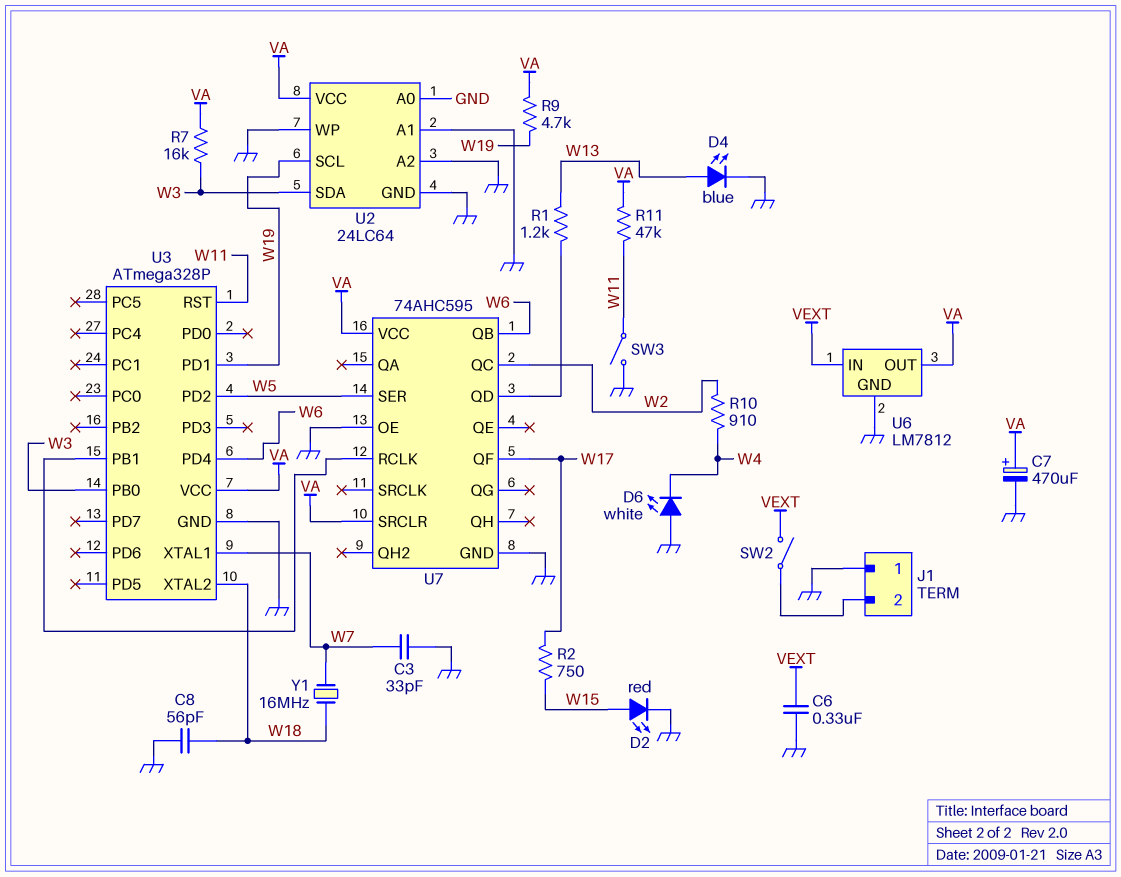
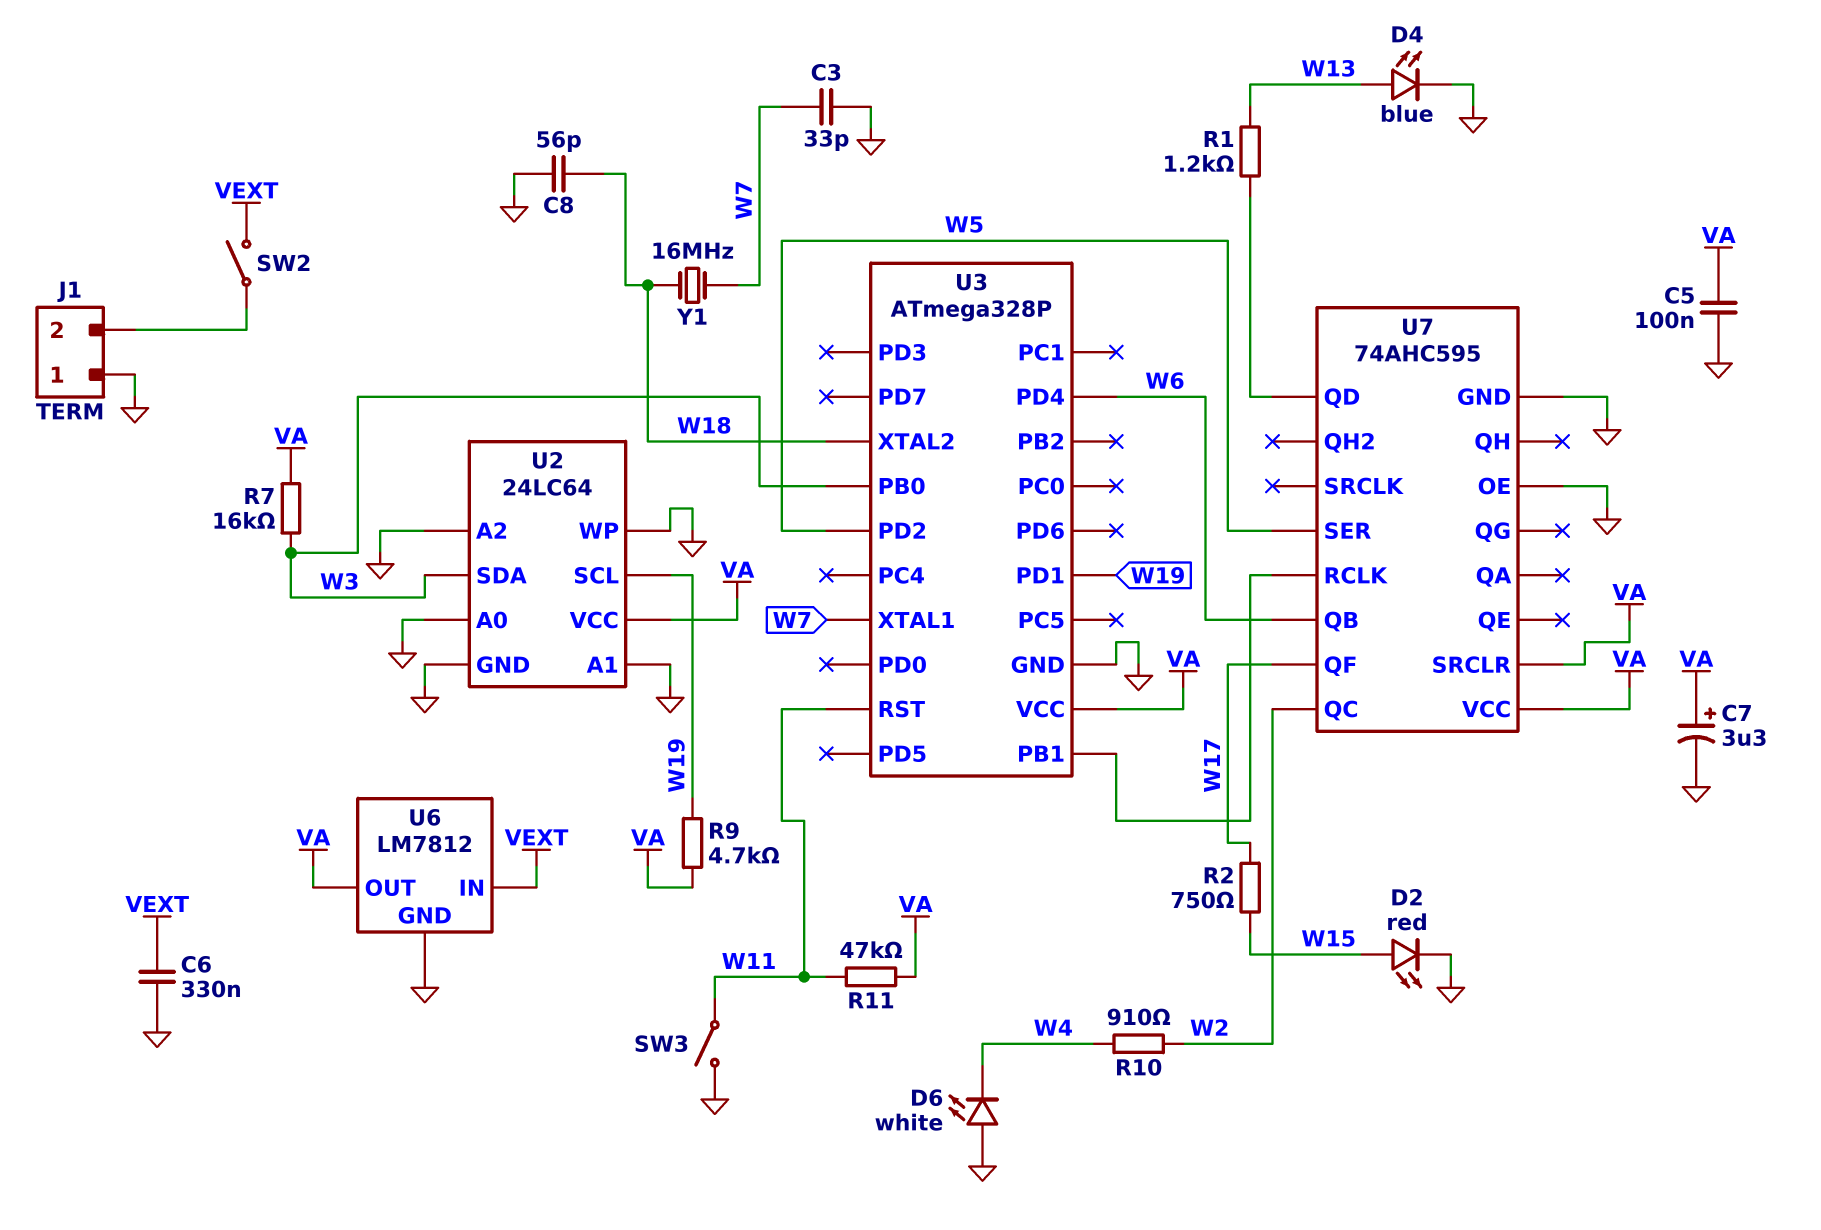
C5: none -> 100nF (GND, VA)
C7: 470uF (plus VA, minus GND) -> 3.3uF (plus VA, minus GND)

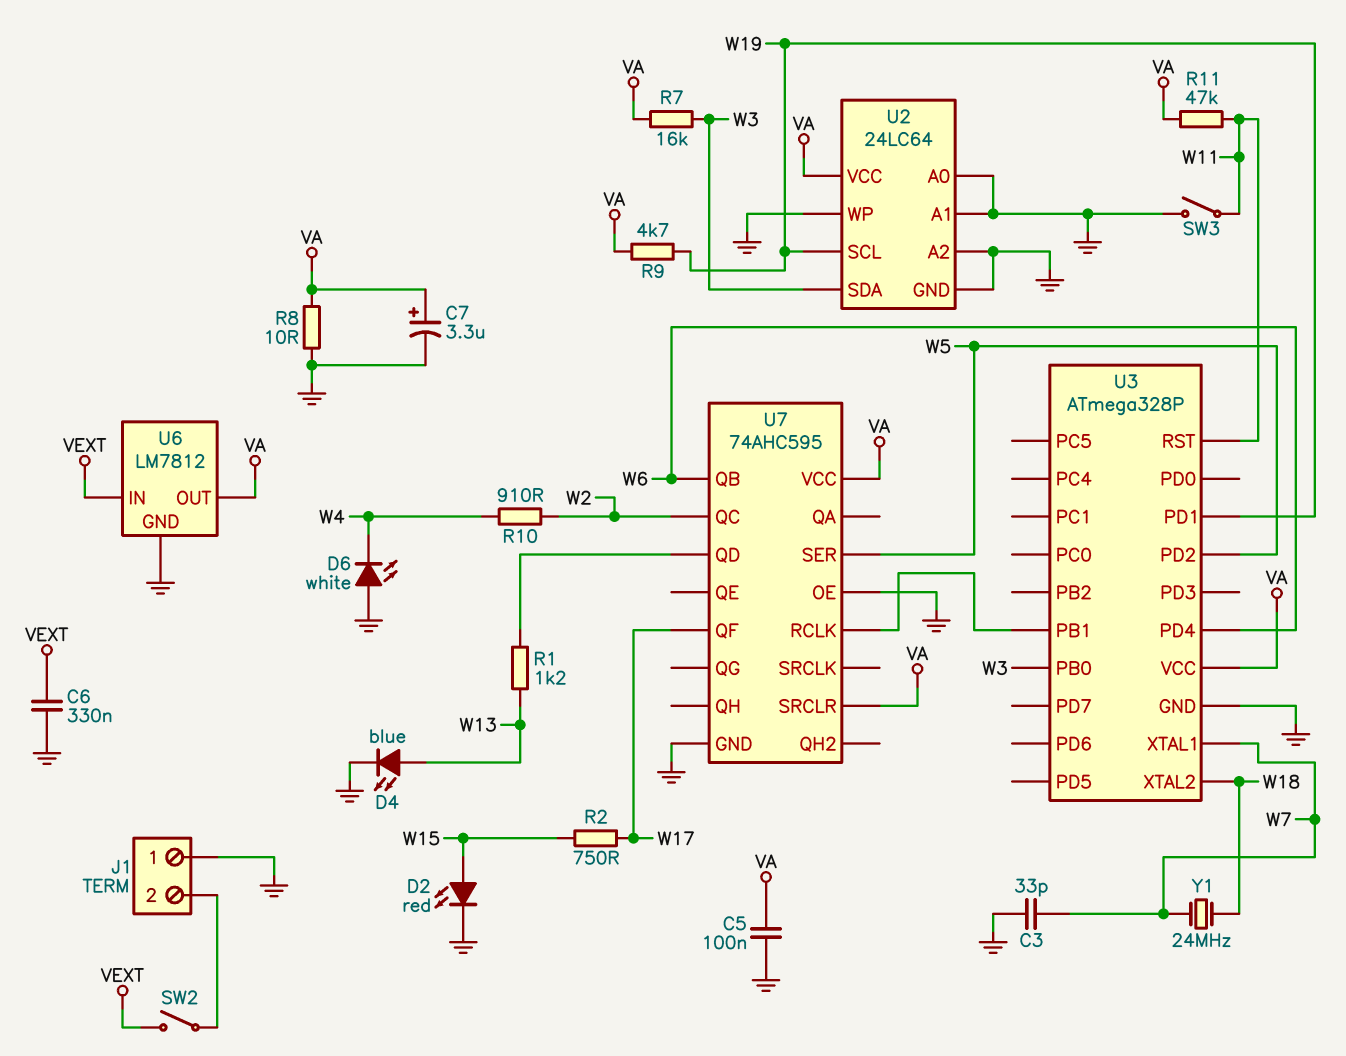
C8: 56pF (GND, W18) -> none
R8: none -> 10 (GND, VA)
Y1: 16MHz (W7, W18) -> 24MHz (W7, W18)

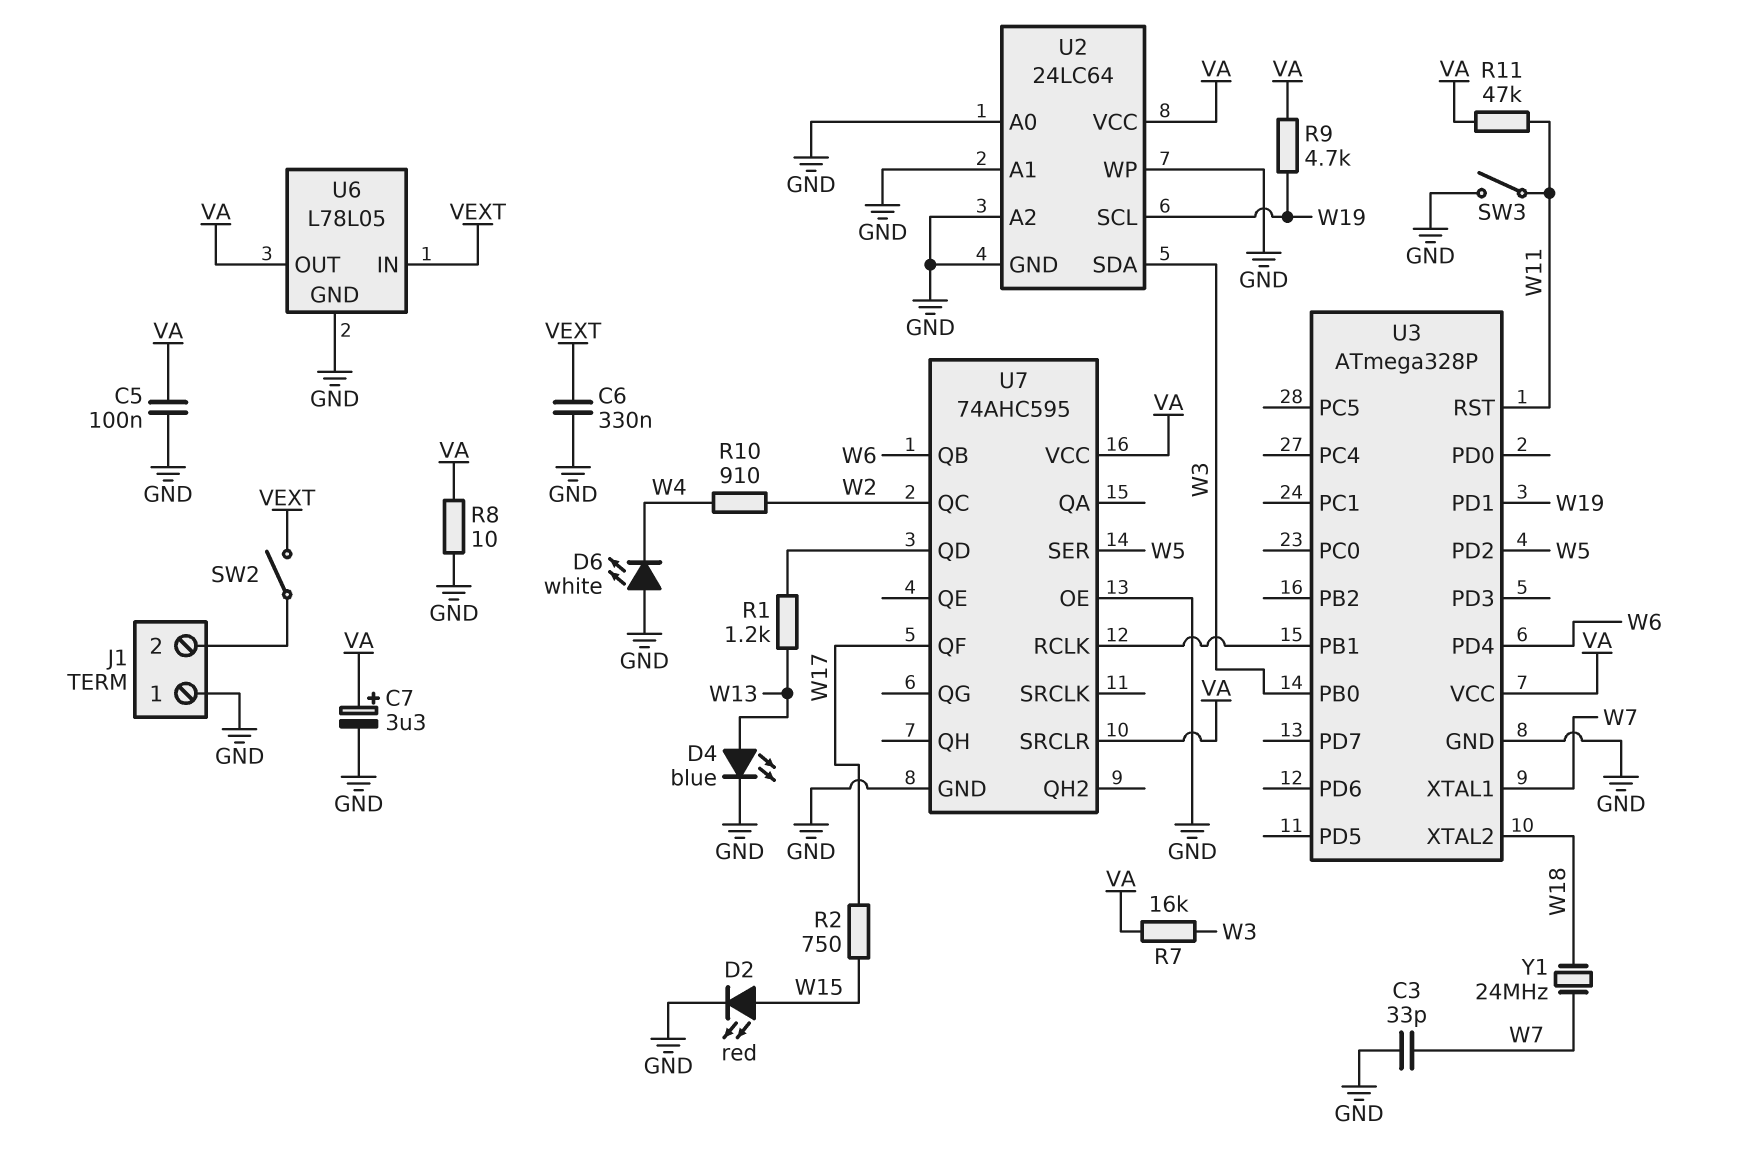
U6: LM7812 -> L78L05

